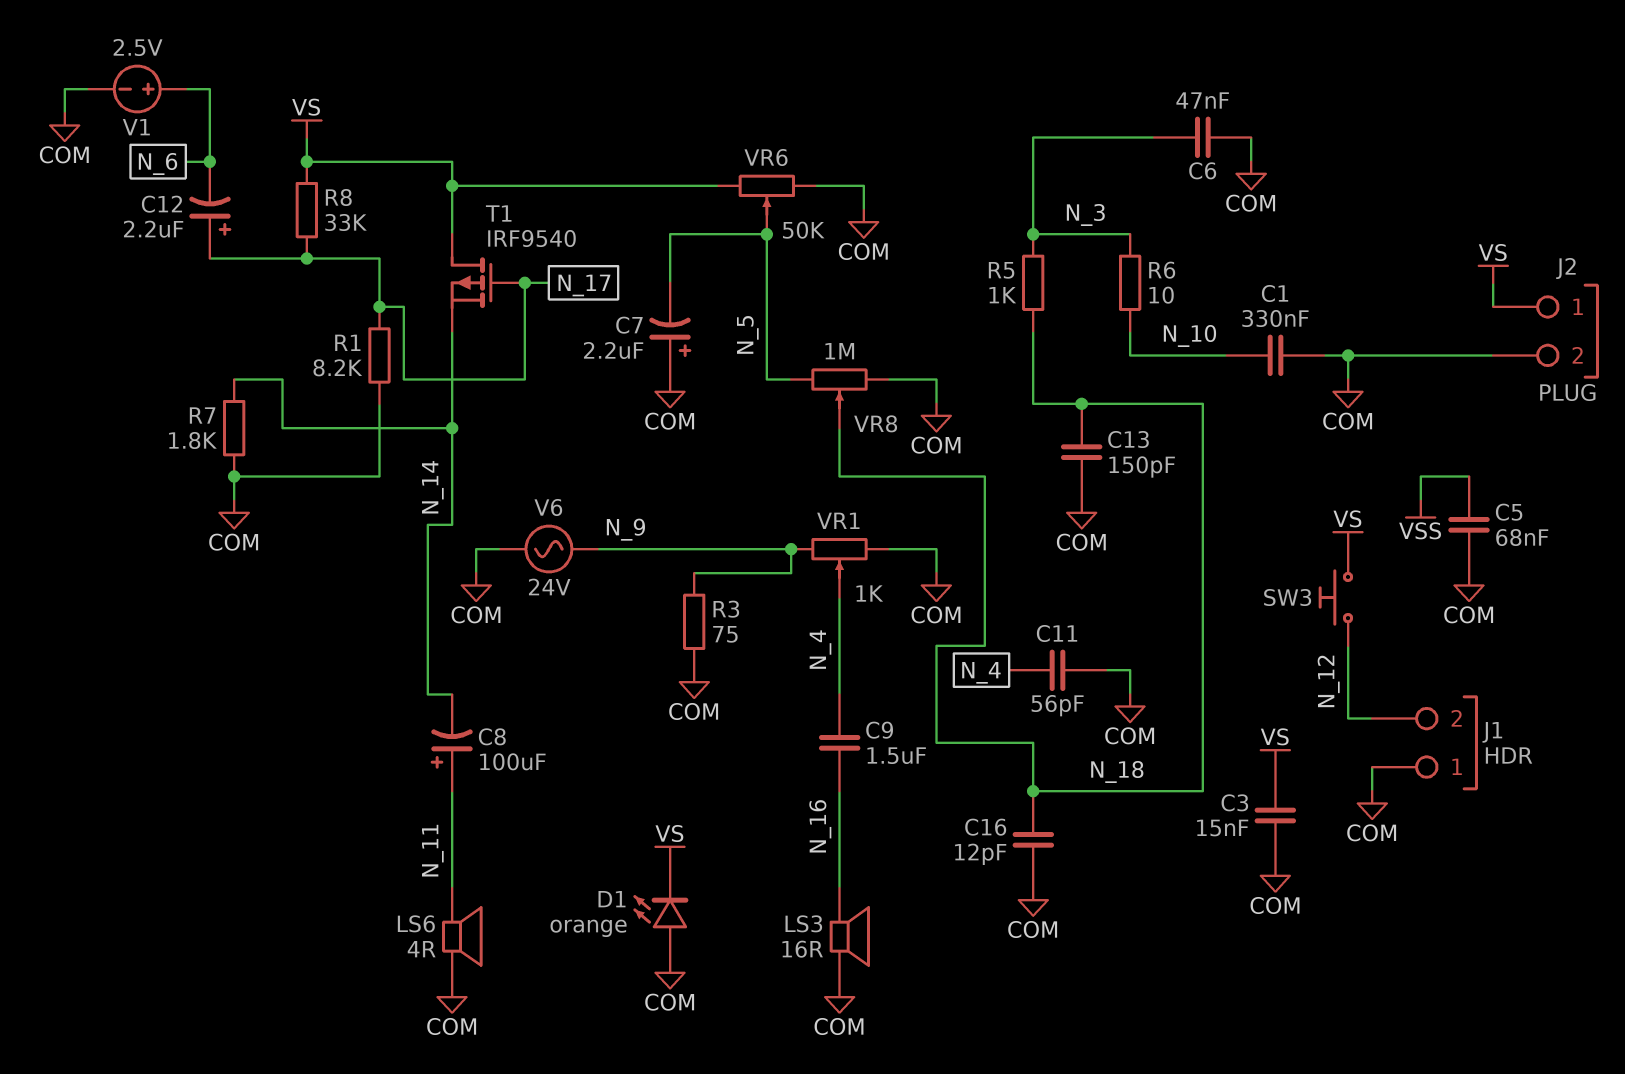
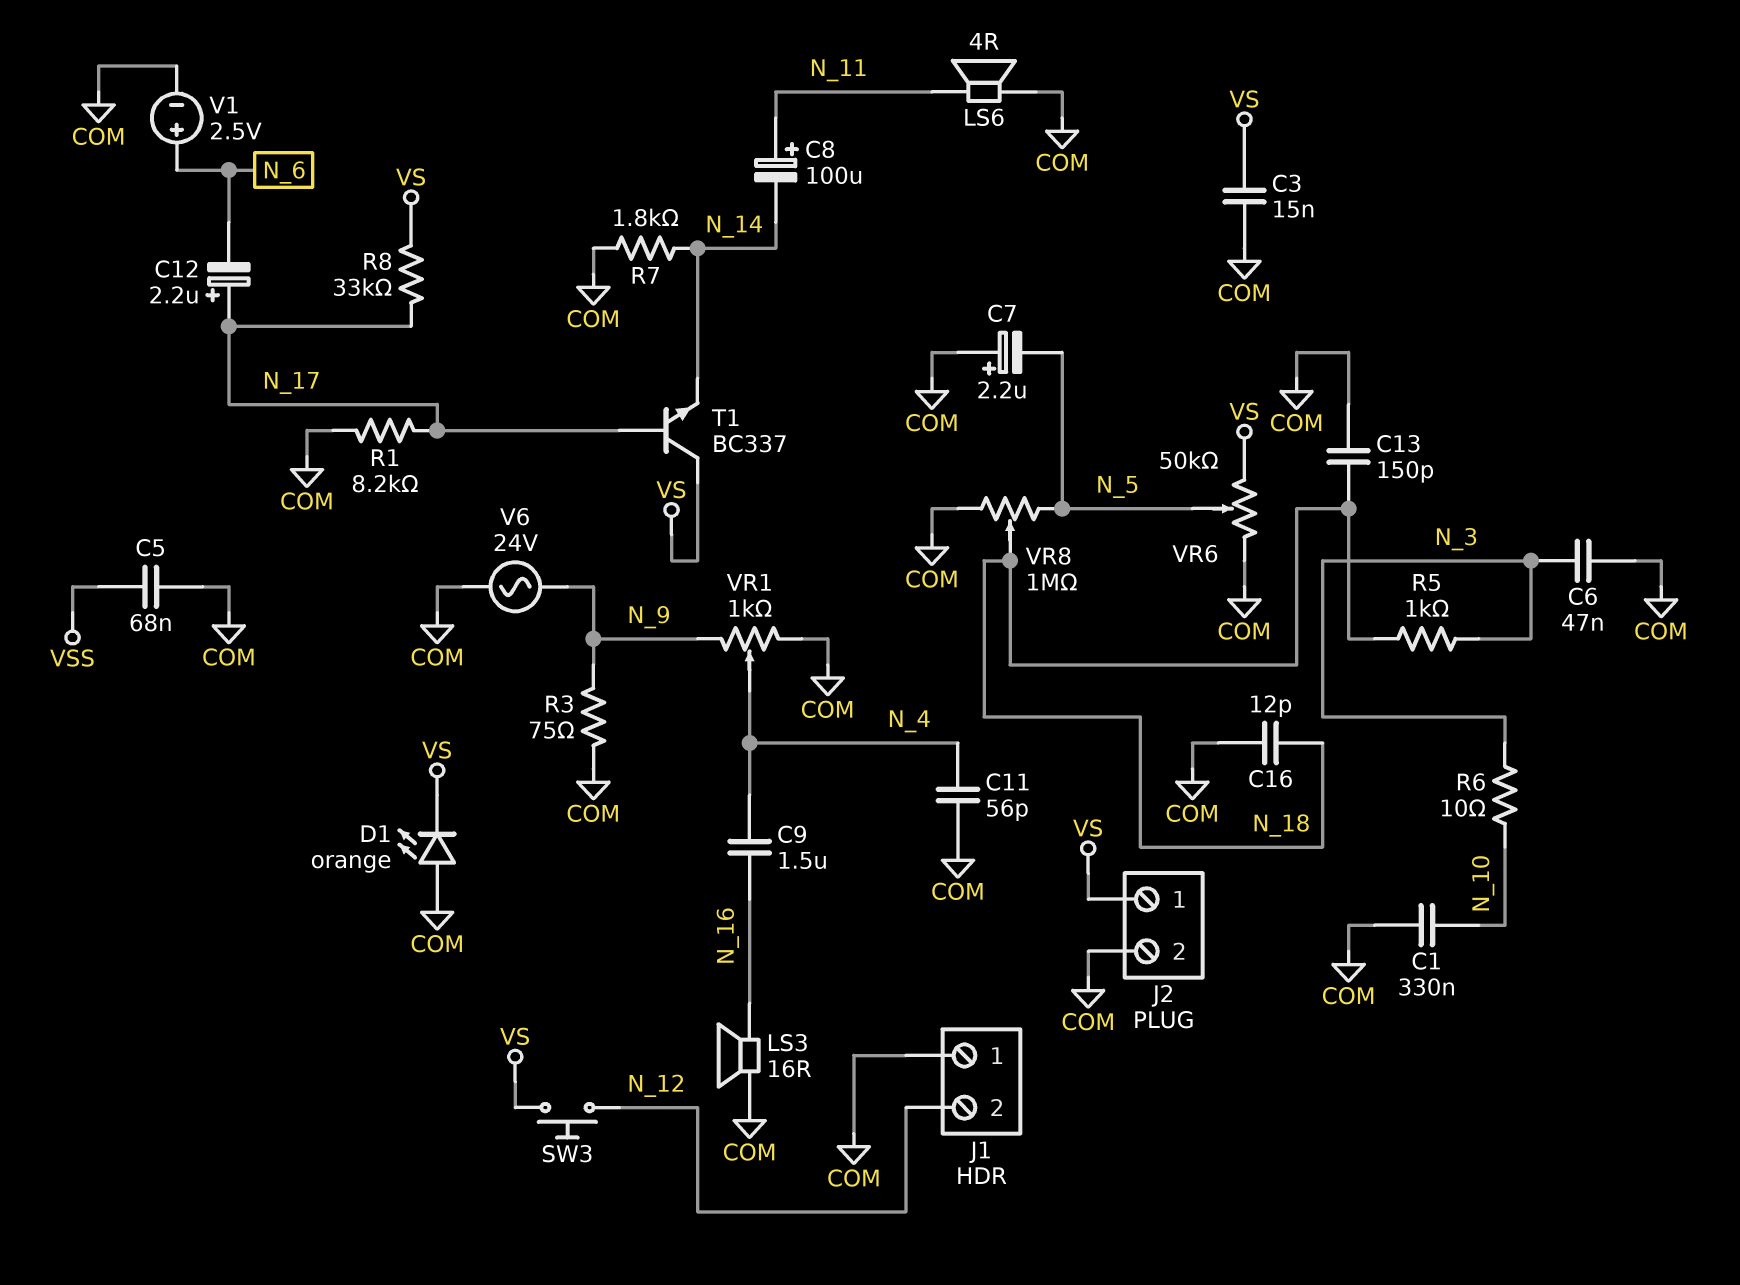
T1: PMOS IRF9540 (G N_17, D VS, S N_14) -> NPN BC337 (B N_17, C VS, E N_14)

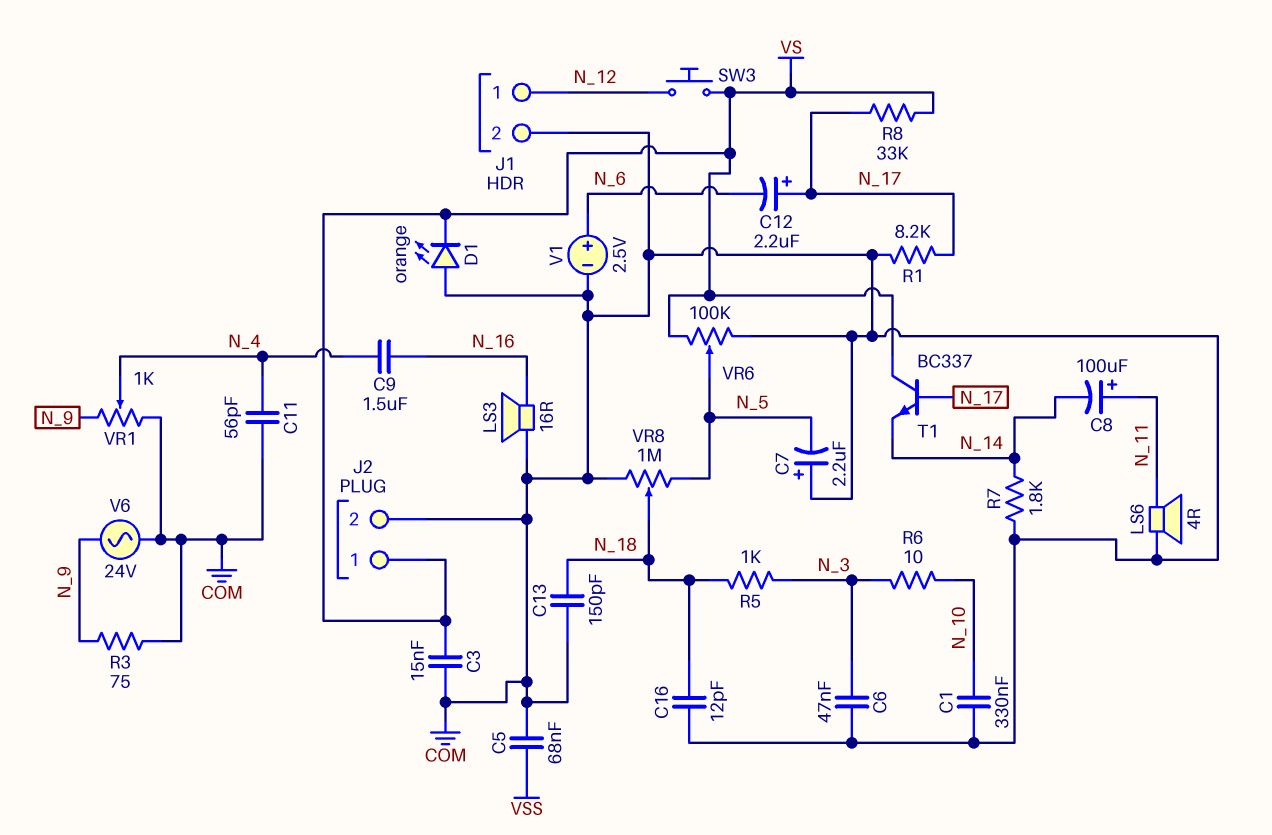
J1 pin 1: COM -> N_12
J1 pin 2: N_12 -> COM
VR6: 50k (COM, VS, wiper N_5) -> 100k (COM, VS, wiper N_5)

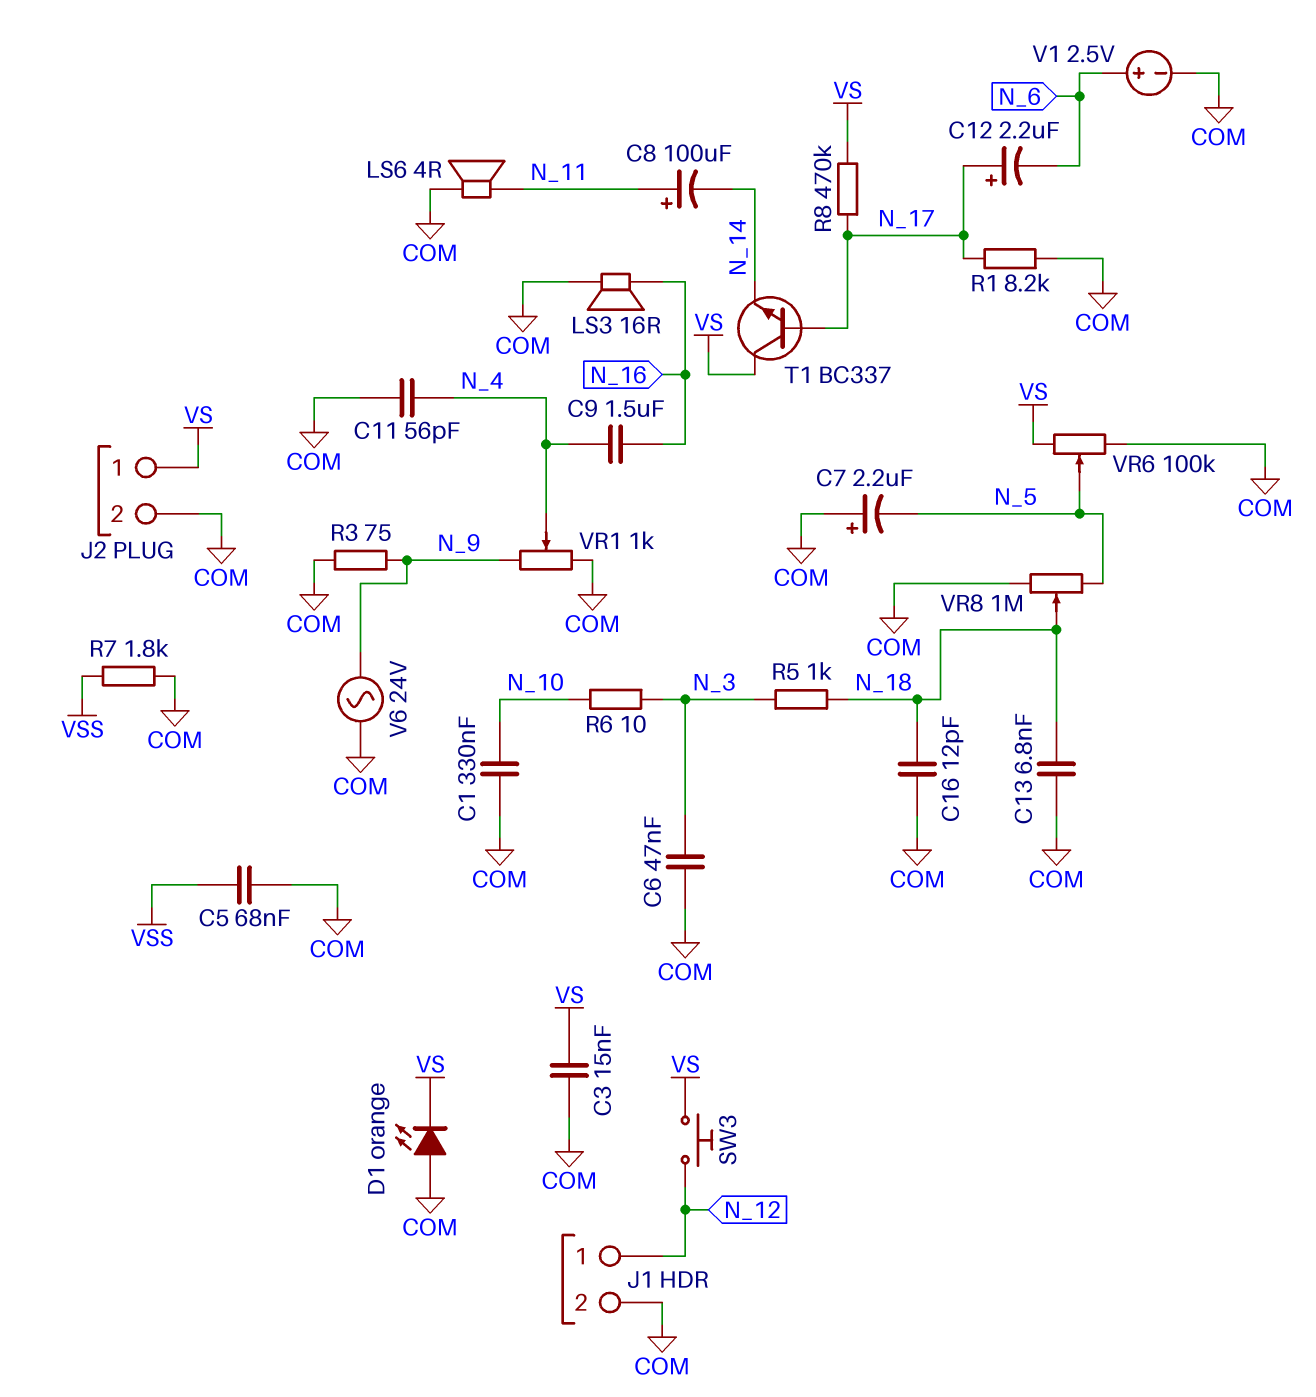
C13: 150pF (COM, N_18) -> 6.8nF (COM, N_18)
R7: 1.8k (COM, N_14) -> 1.8k (COM, VSS)
R8: 33k (N_17, VS) -> 470k (N_17, VS)

